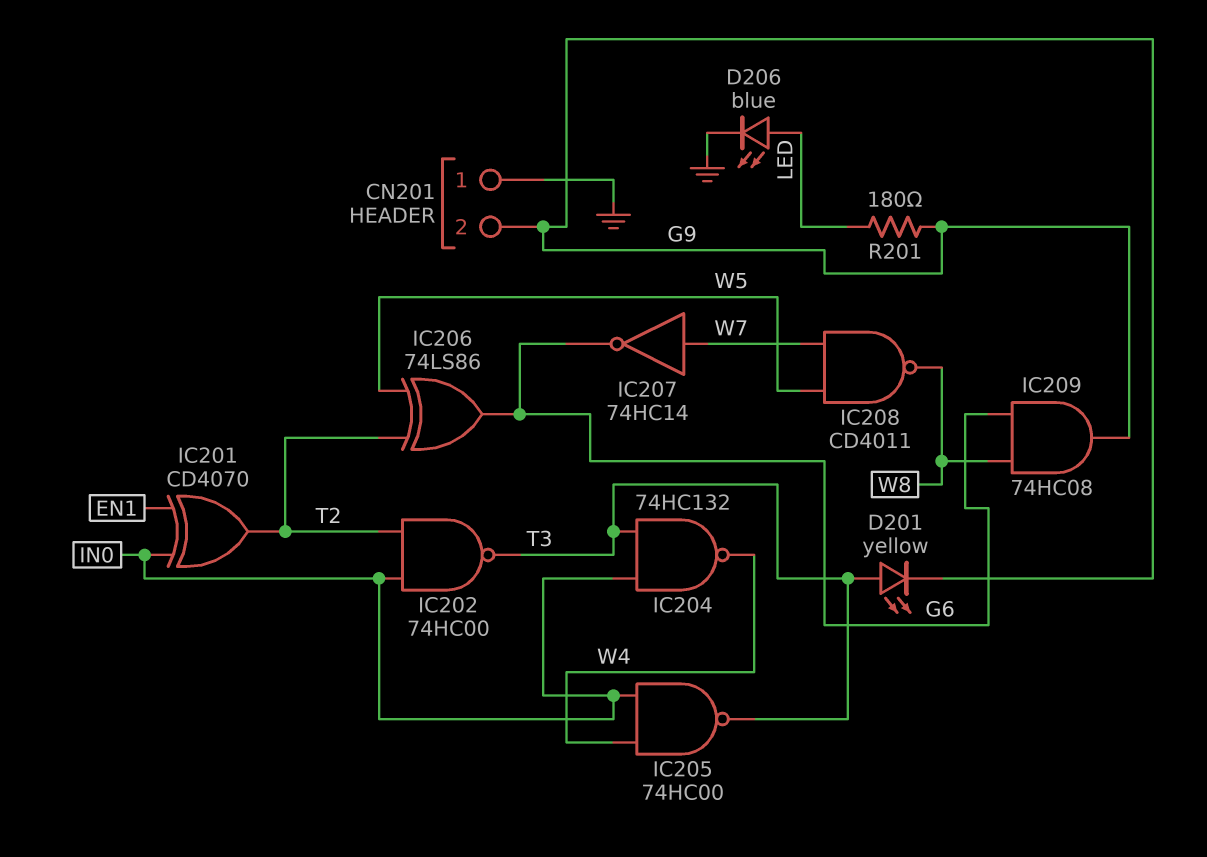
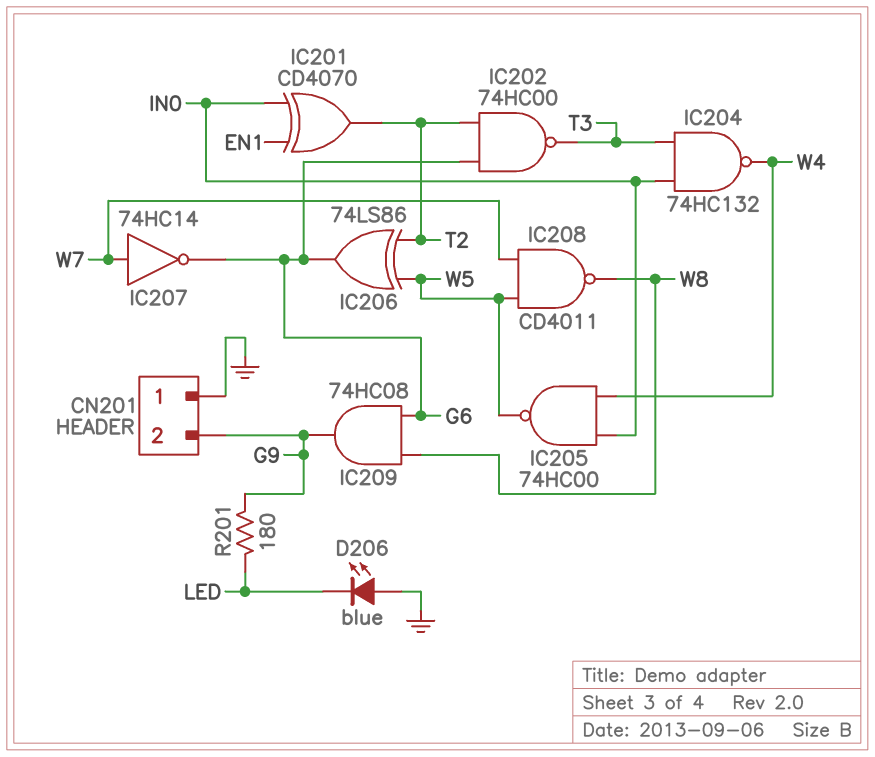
D201: LED yellow (A T3, K G9) -> none
D206: LED blue (A LED, K GND) -> LED blue (A GND, K LED)
IC202: NAND 74HC00 (in IN0, in T2, out T3) -> NAND 74HC00 (in G6, in T2, out T3)
IC205: NAND 74HC00 (in IN0, in W4, out T3) -> NAND 74HC00 (in IN0, in W4, out W5)

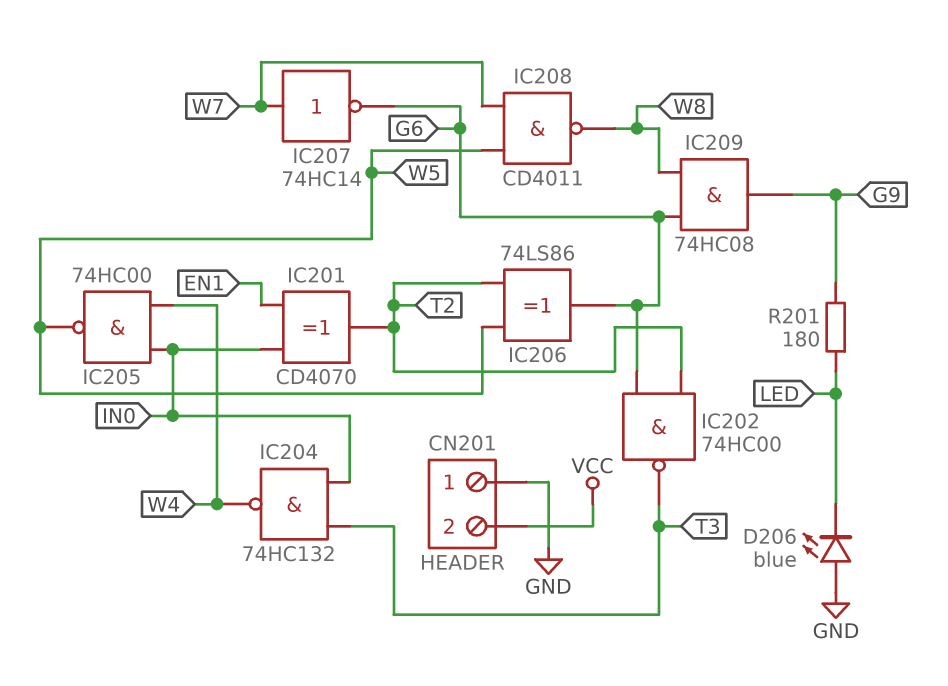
CN201 pin 2: G9 -> VCC

